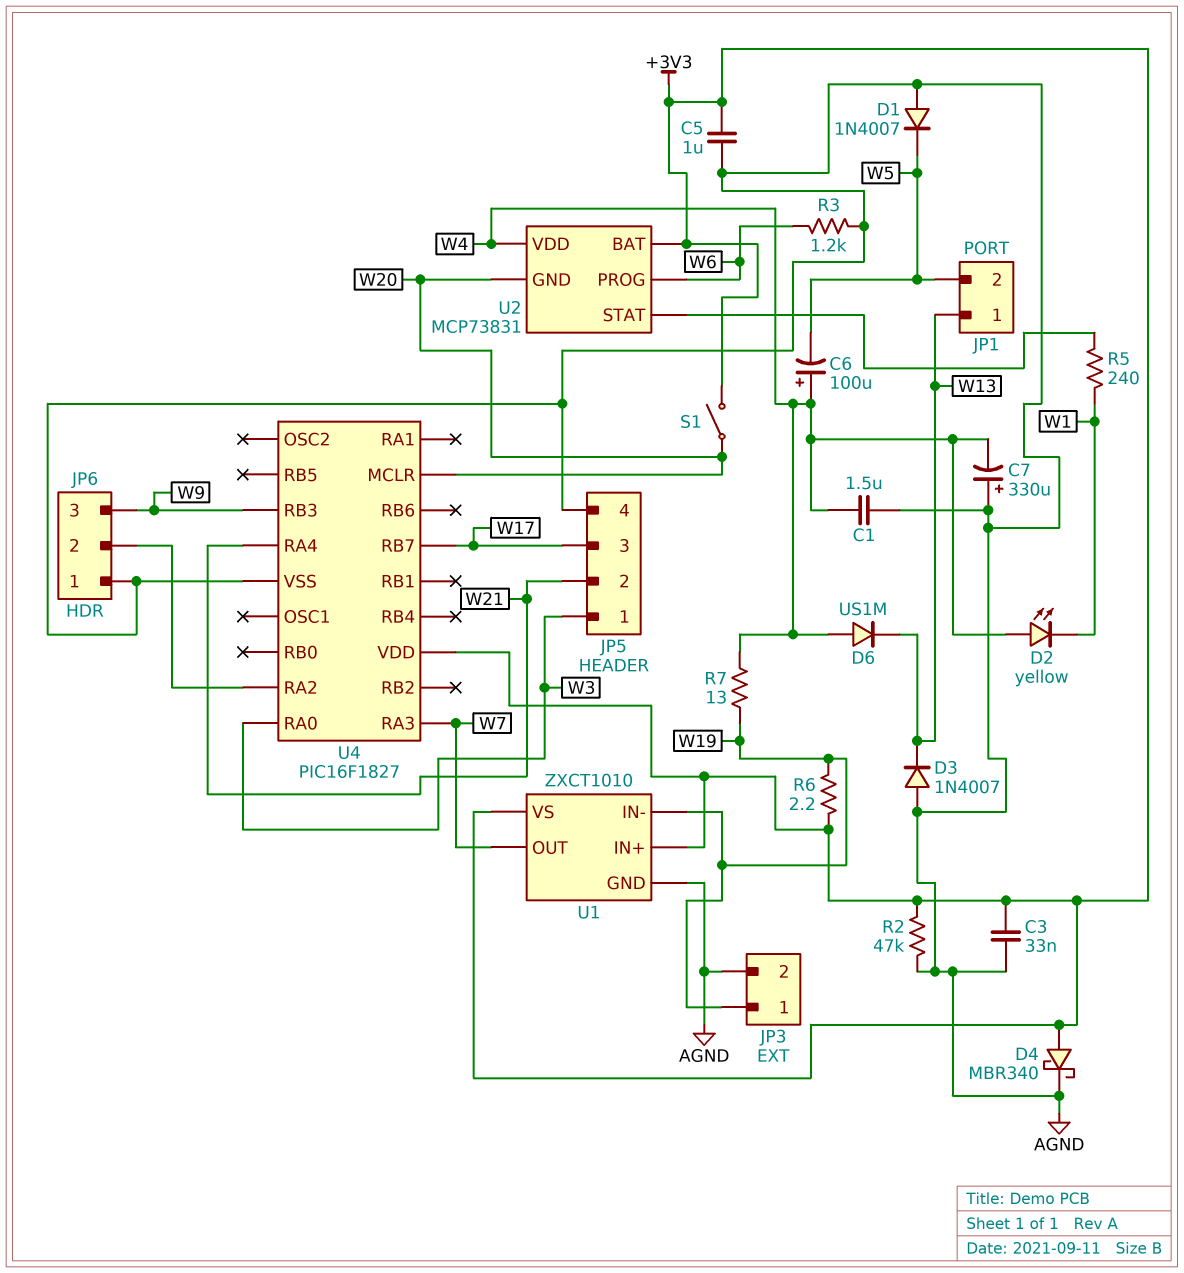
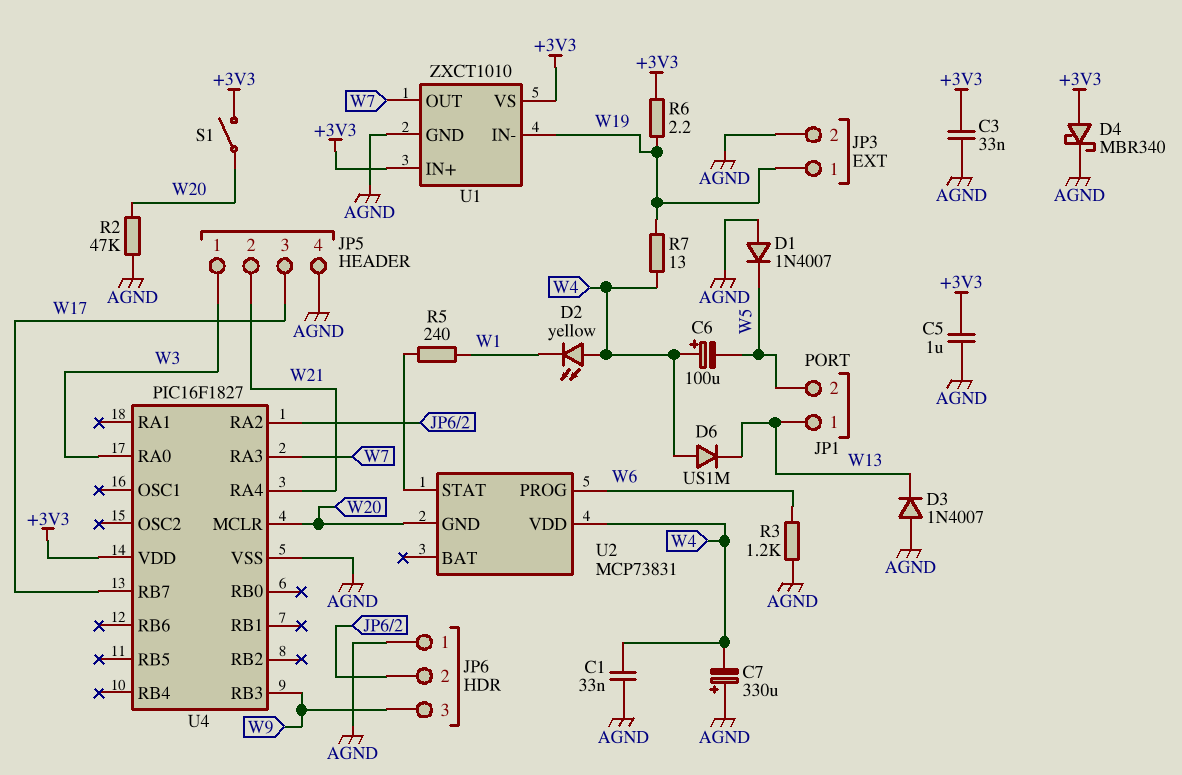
C1: 1.5uF (AGND, W4) -> 33nF (AGND, W4)
R2: 47k (+3V3, AGND) -> 47k (AGND, W20)
U2 pin BAT: +3V3 -> none

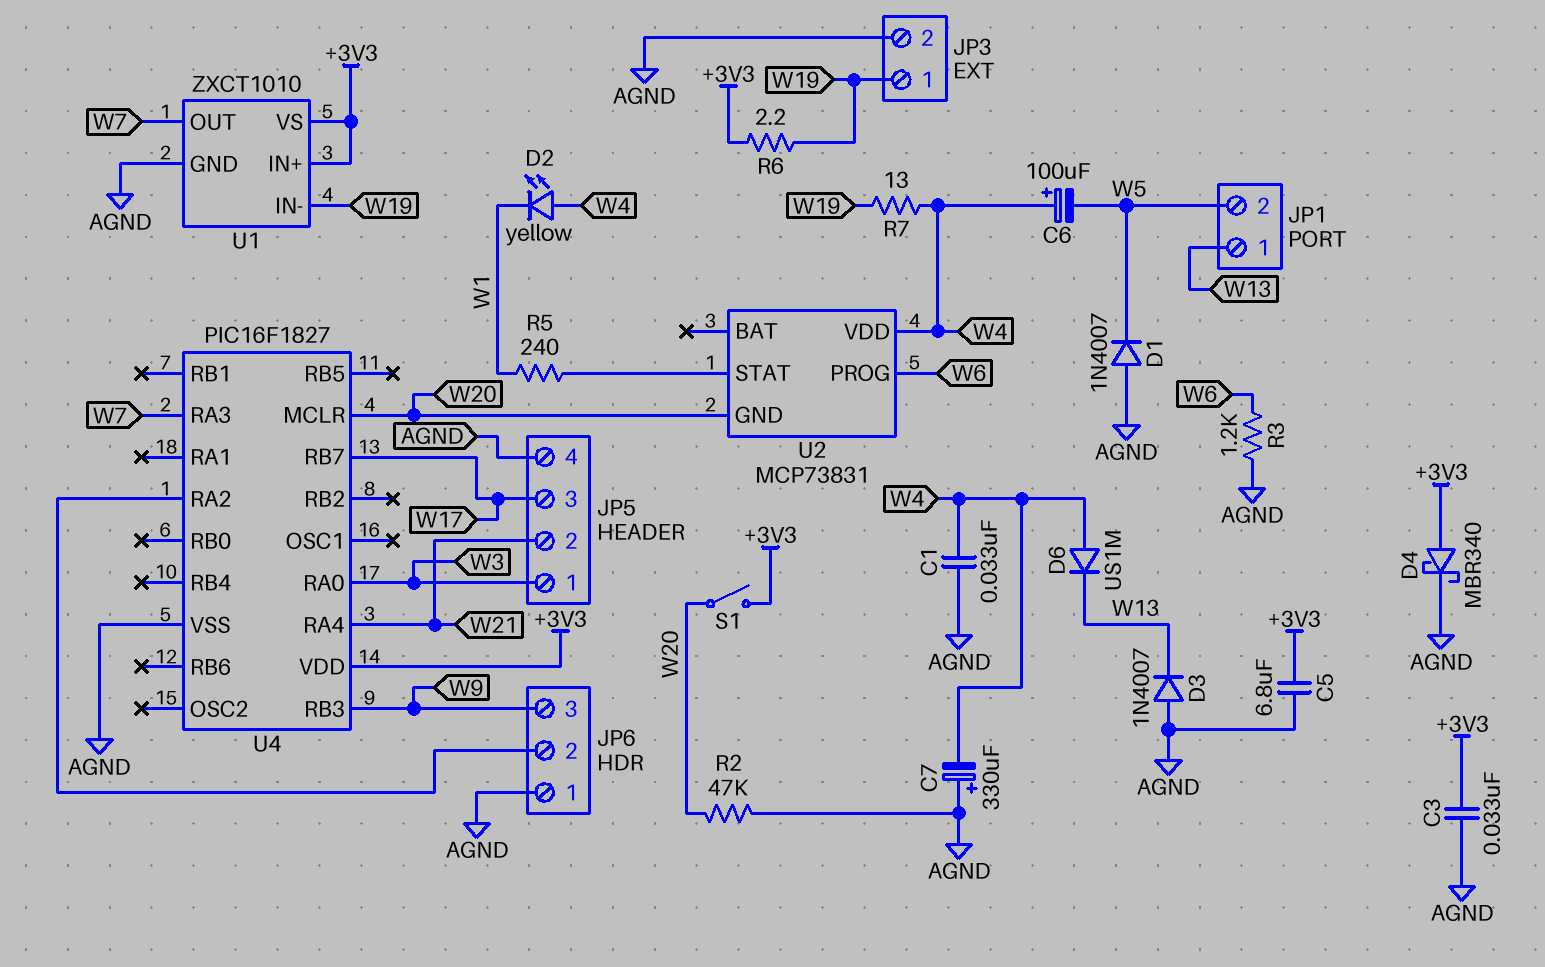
C5: 1uF (+3V3, AGND) -> 6.8uF (+3V3, AGND)

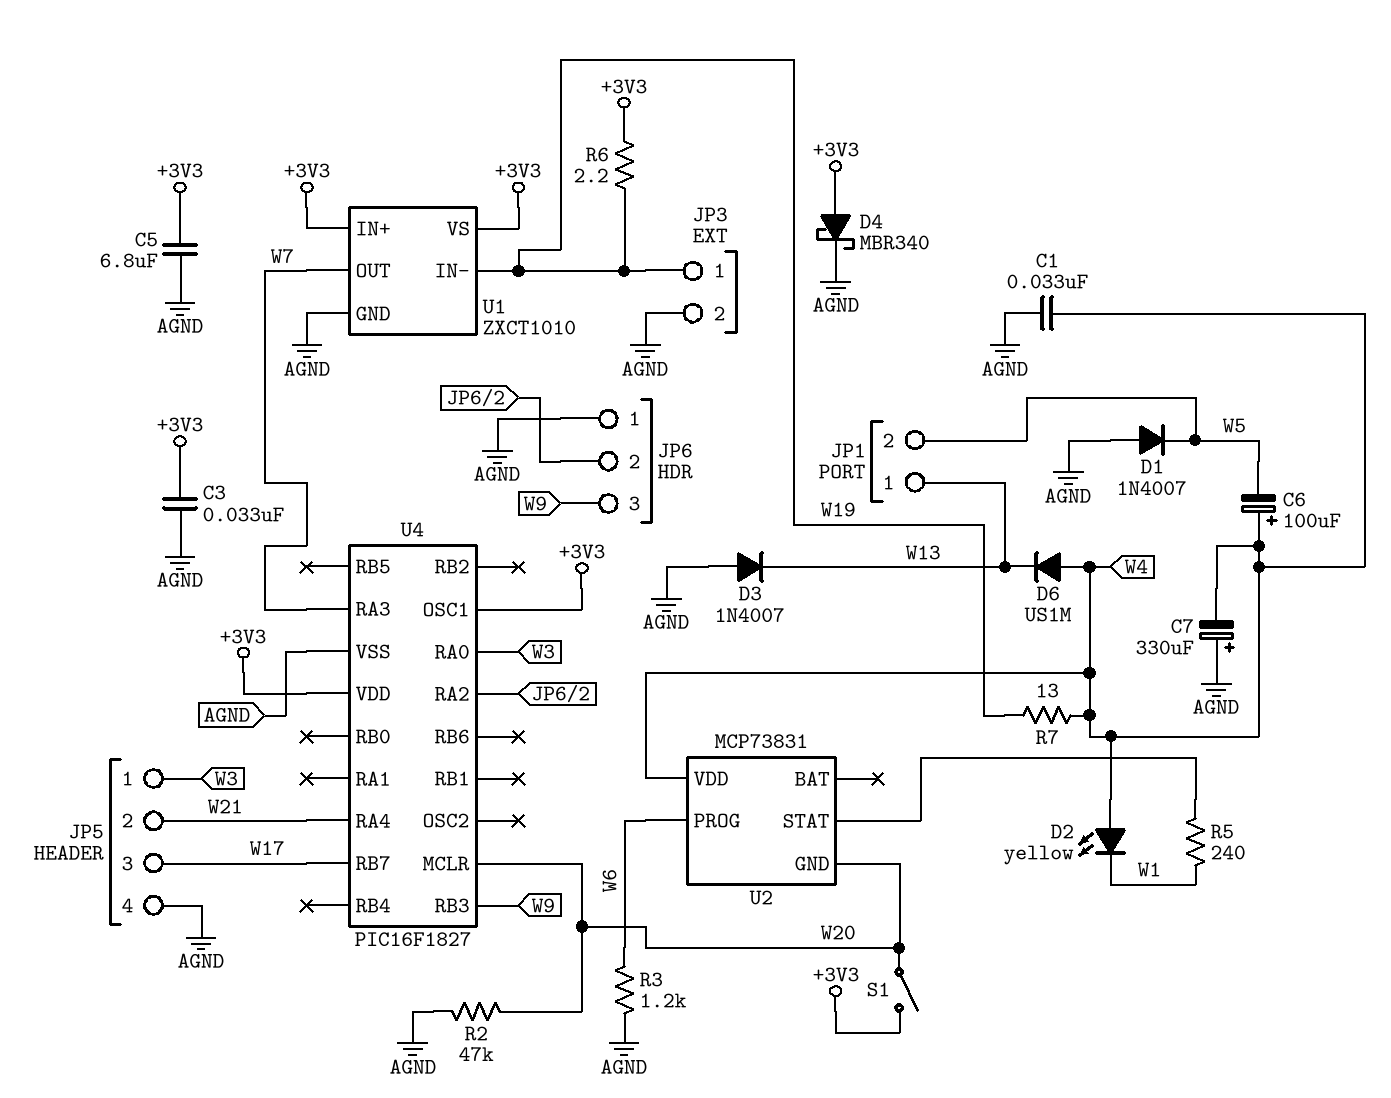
U4 pin OSC1: none -> +3V3

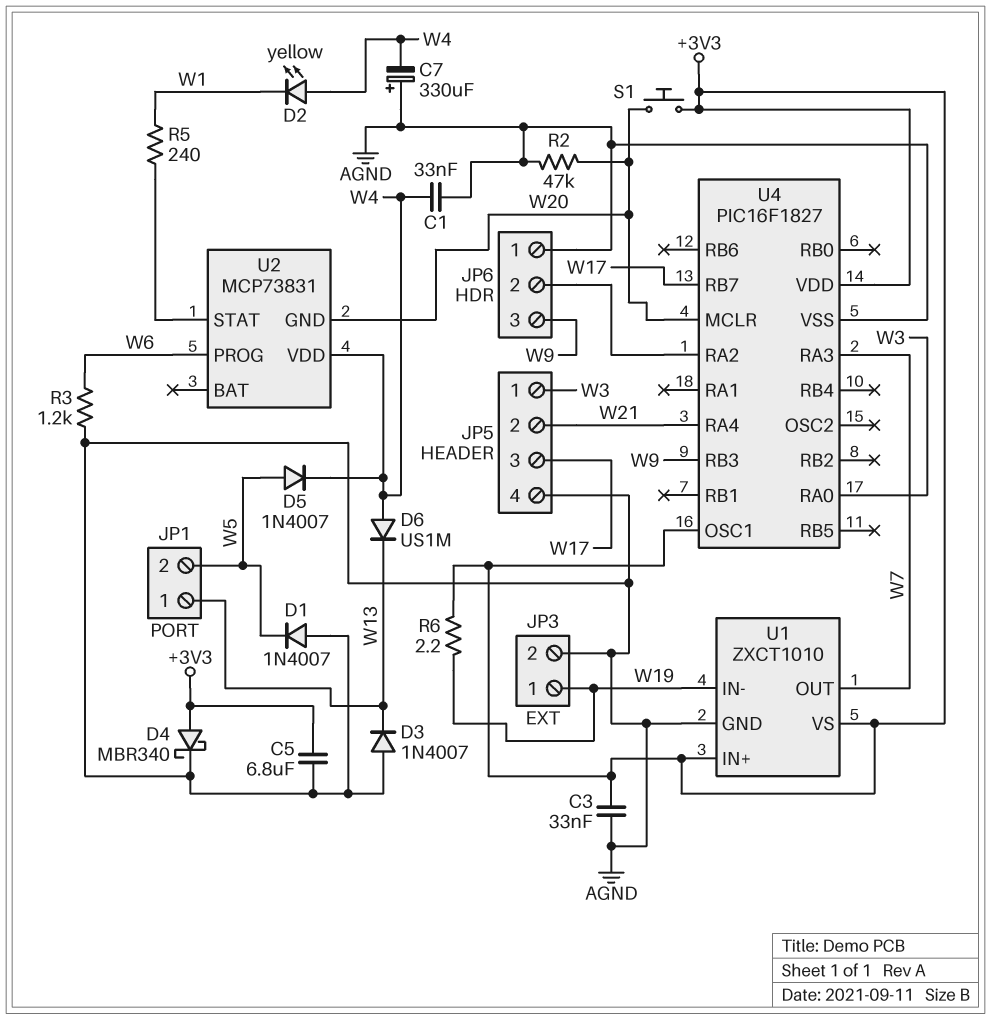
C6: 100uF (plus W4, minus W5) -> none
D5: none -> diode 1N4007 (A W5, K W4)
R7: 13 (W4, W19) -> none
S1: switch (+3V3, W20) -> button (+3V3, W20)

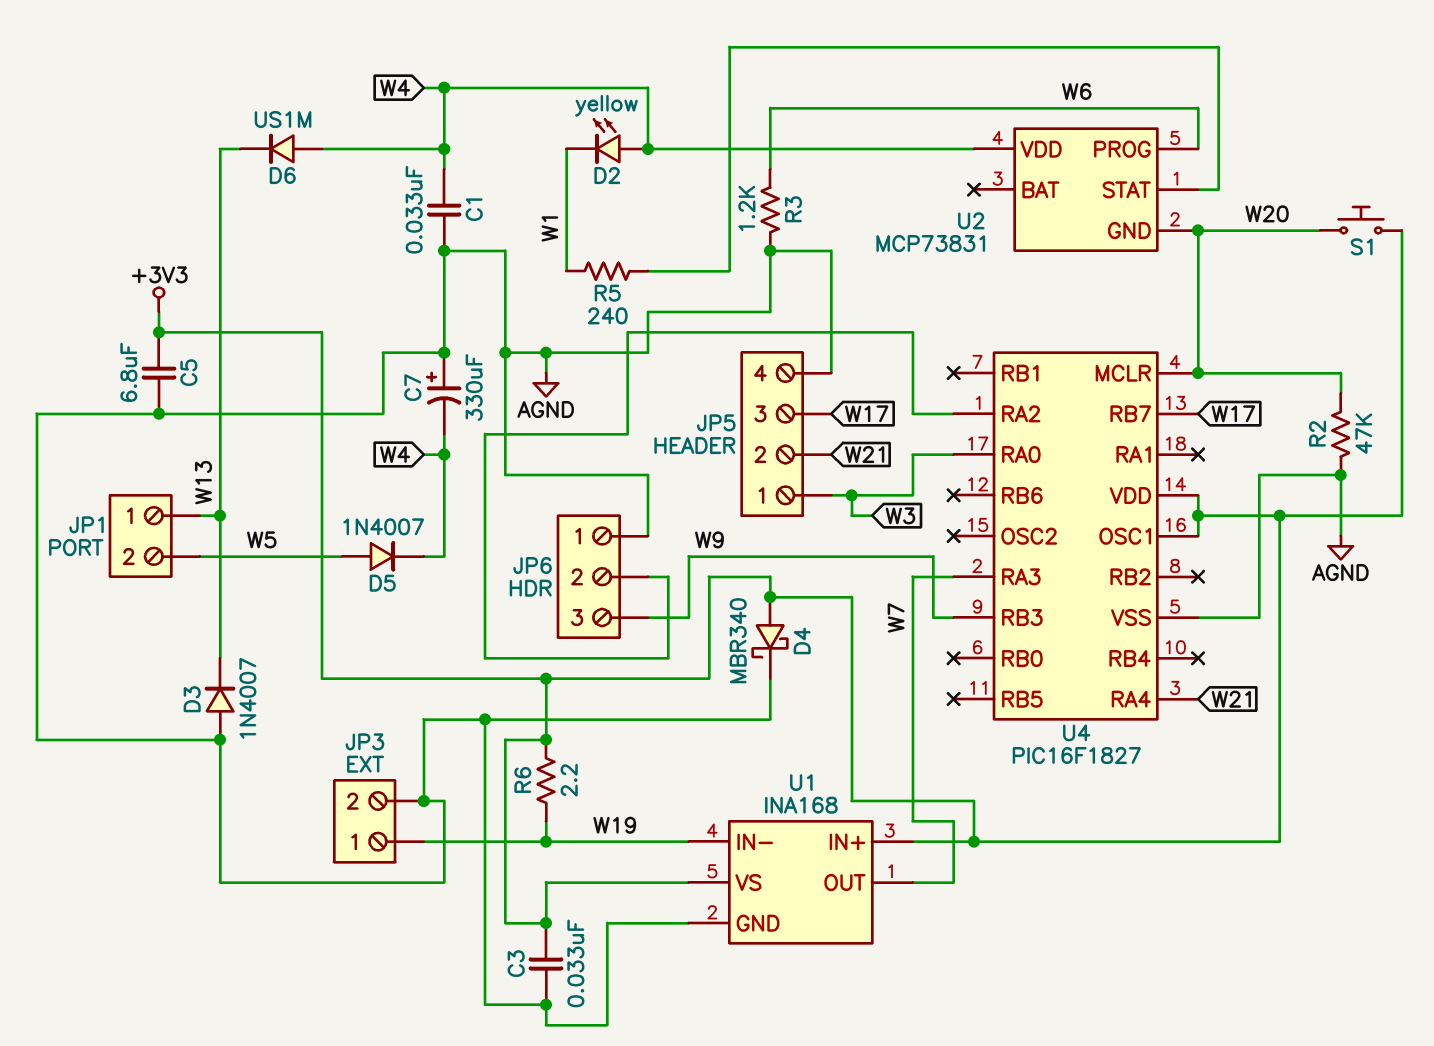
D1: diode 1N4007 (A AGND, K W5) -> none
U1: ZXCT1010 -> INA168

